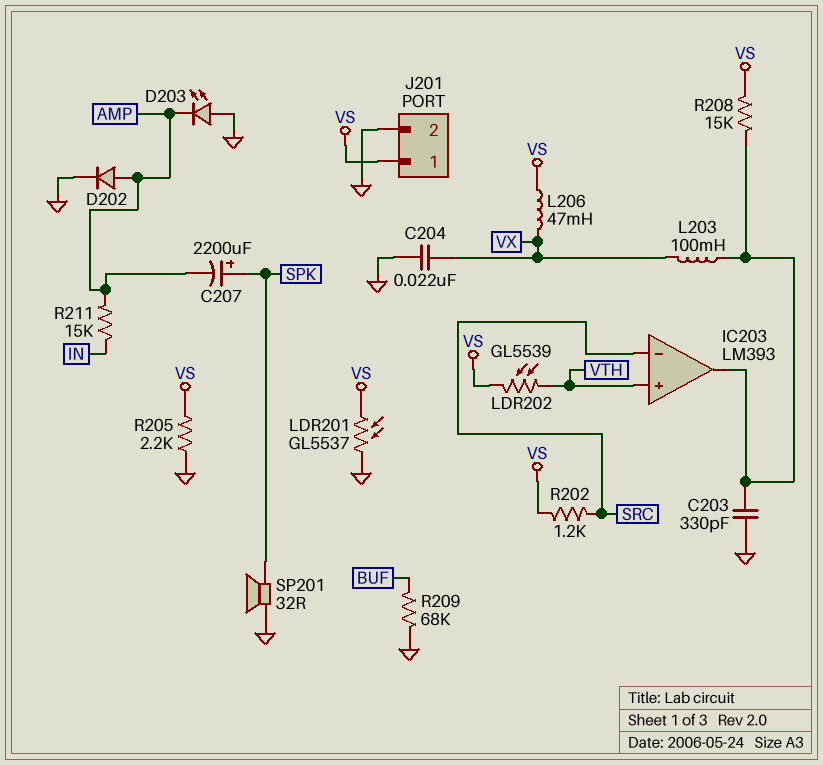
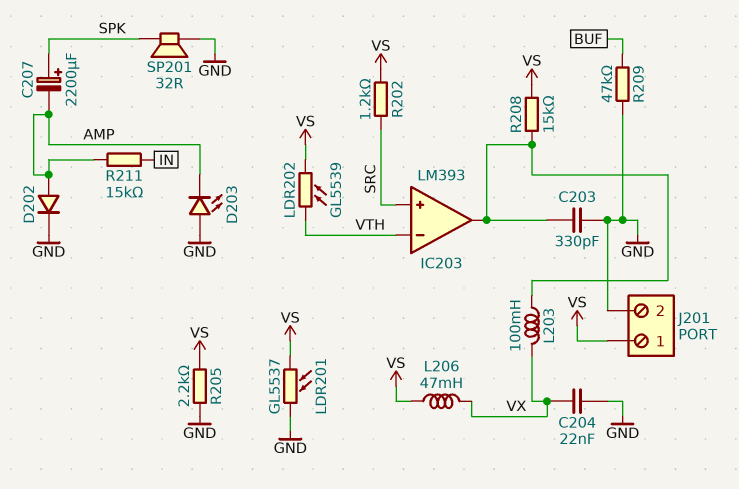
IC203 pin in+: VTH -> SRC
IC203 pin in-: SRC -> VTH
R209: 68k (BUF, GND) -> 47k (BUF, GND)

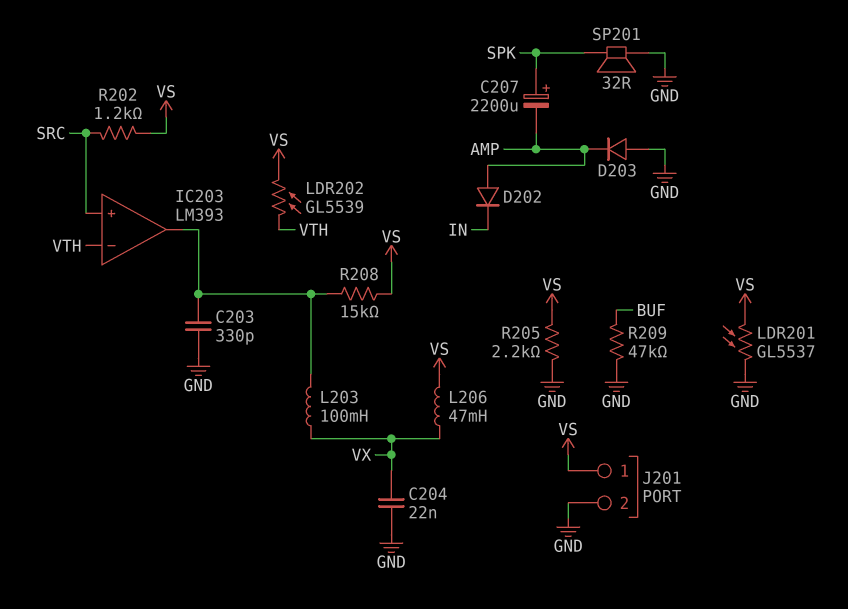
D202: diode (A AMP, K GND) -> diode (A AMP, K IN)
D203: LED (A GND, K AMP) -> diode (A GND, K AMP)
R211: 15k (AMP, IN) -> none

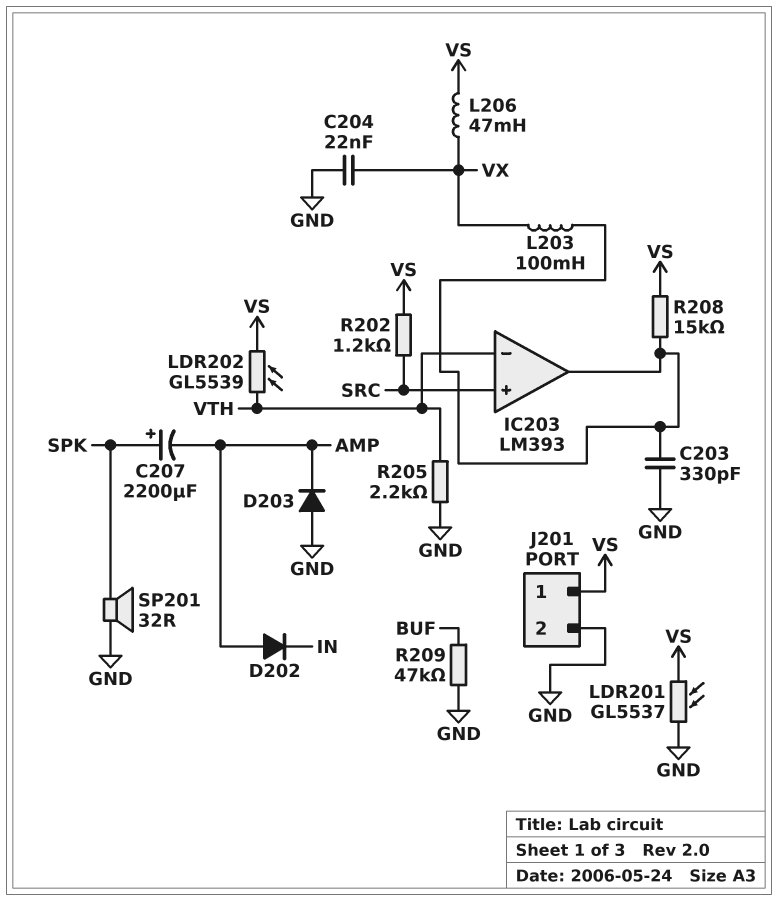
R205: 2.2k (GND, VS) -> 2.2k (GND, VTH)

